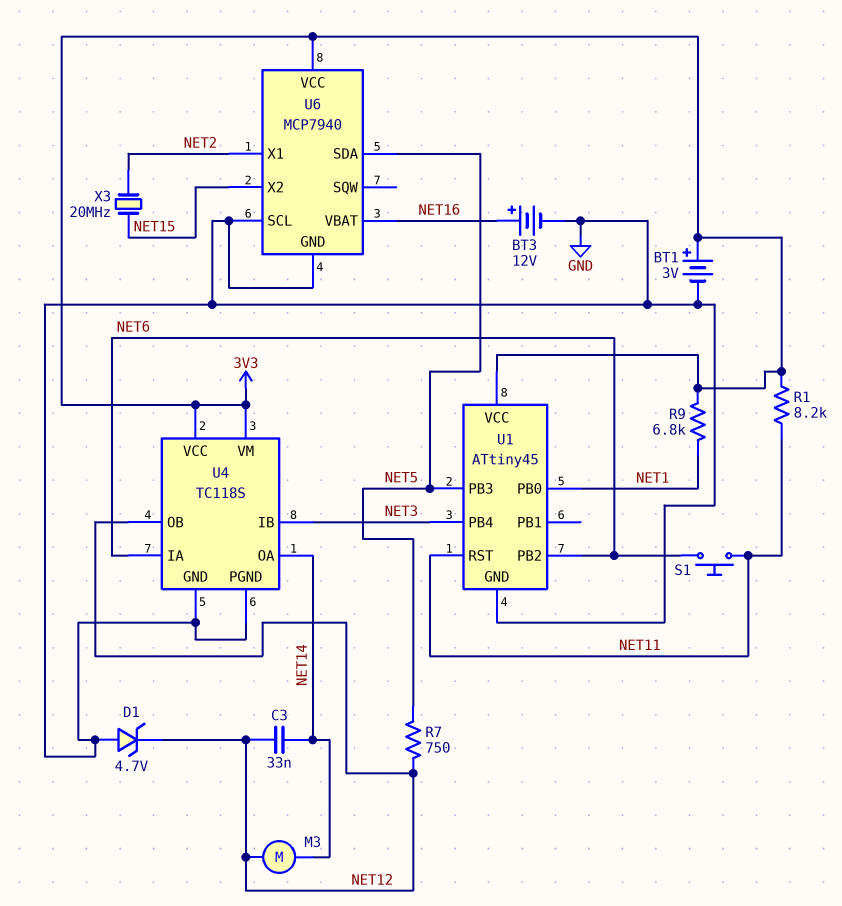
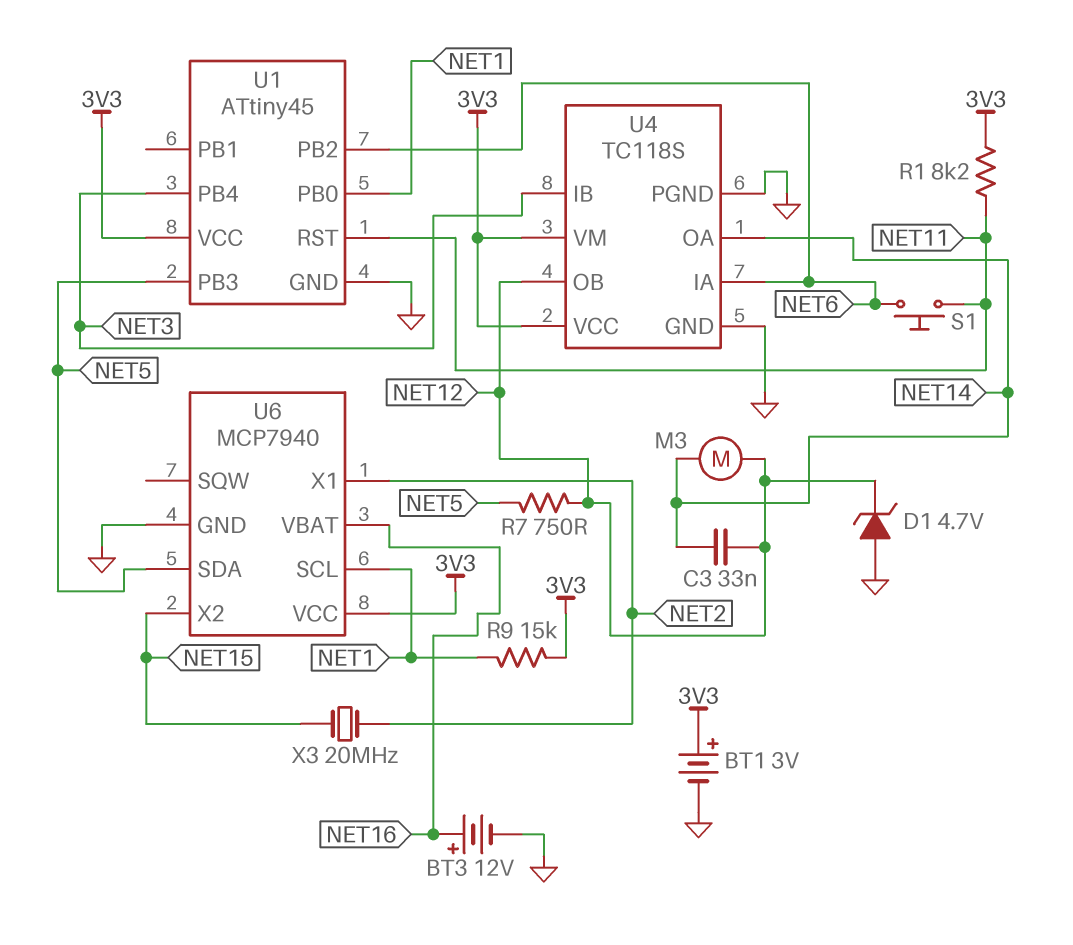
R9: 6.8k (3V3, NET1) -> 15k (3V3, NET1)
U6 pin SCL: GND -> NET1

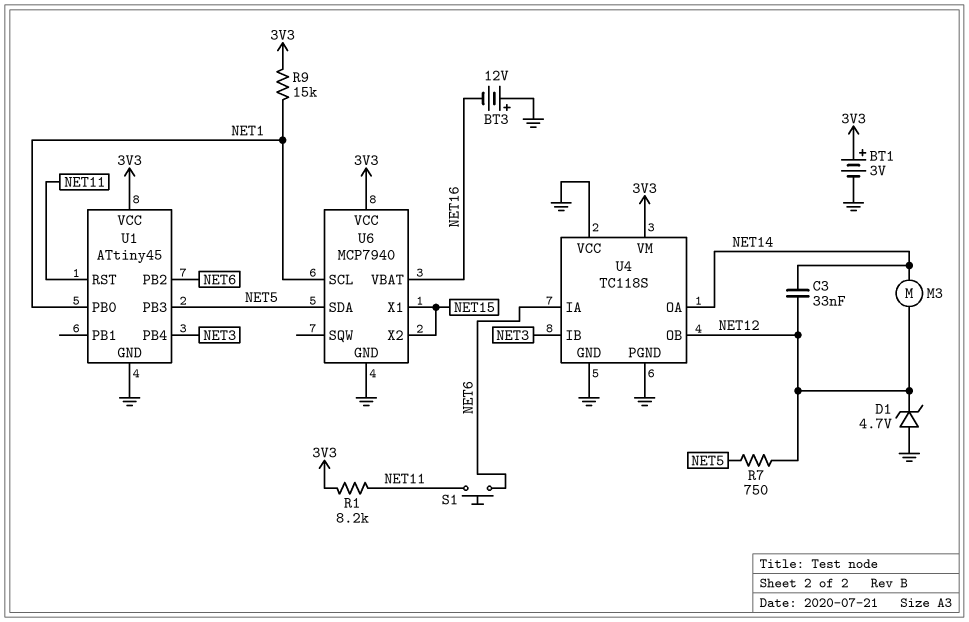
BT3: 12V (plus NET16, minus GND) -> 12V (plus GND, minus NET16)
U4 pin VCC: 3V3 -> GND
U6 pin X1: NET2 -> NET15
X3: 20MHz (NET2, NET15) -> none

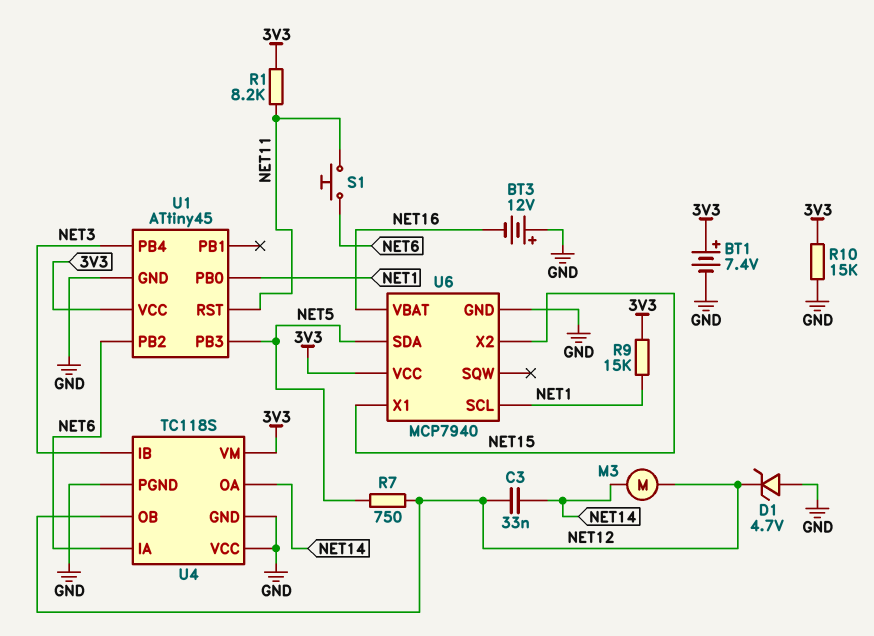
BT1: 3V (plus 3V3, minus GND) -> 7.4V (plus 3V3, minus GND)
R10: none -> 15k (3V3, GND)

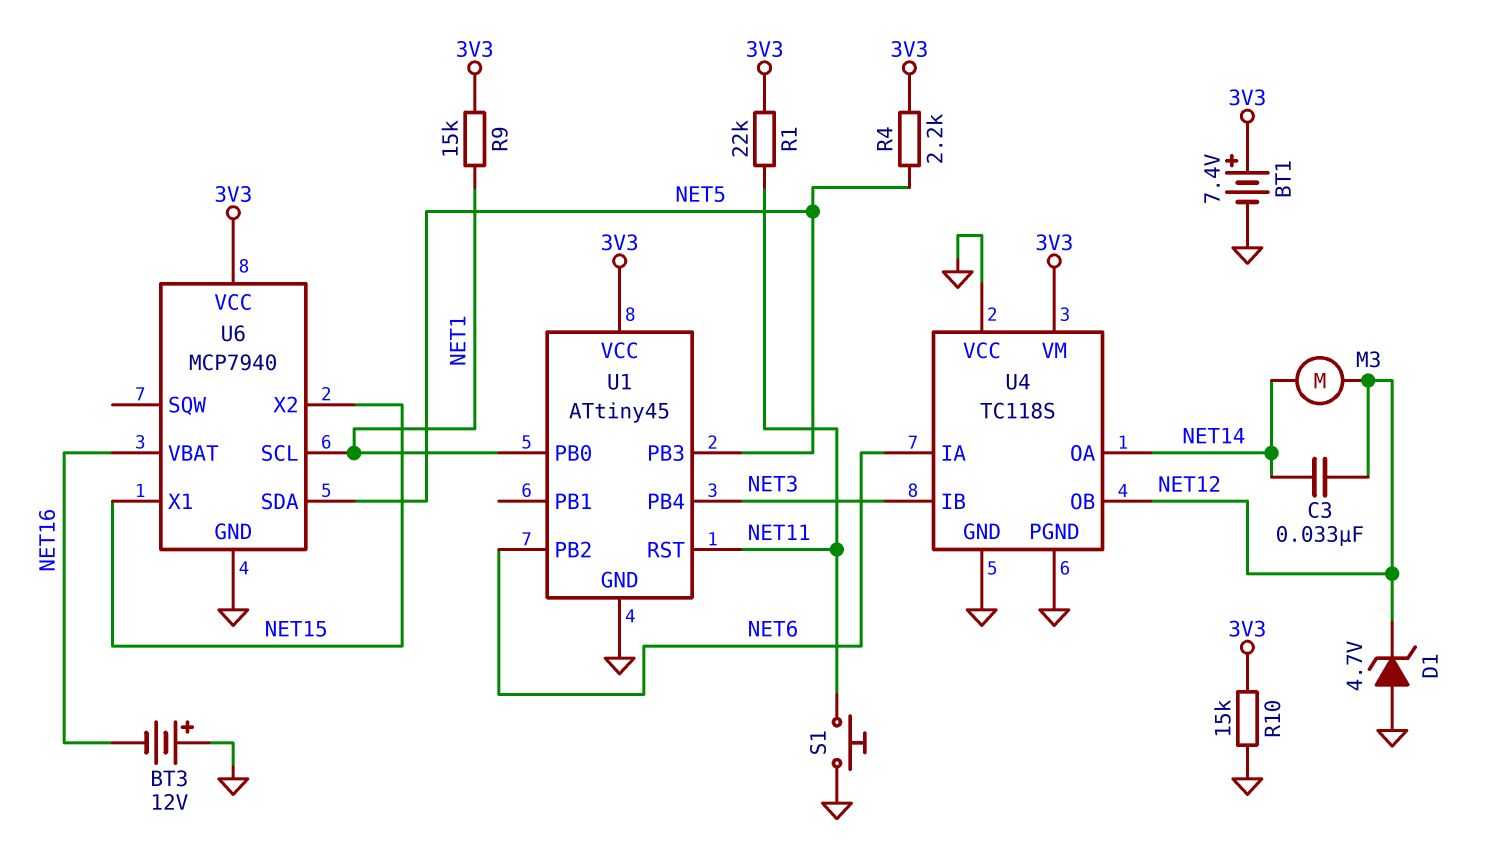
R1: 8.2k (3V3, NET11) -> 22k (3V3, NET11)
R4: none -> 2.2k (3V3, NET5)
R7: 750 (NET5, NET12) -> none
S1: button (NET6, NET11) -> button (GND, NET11)

